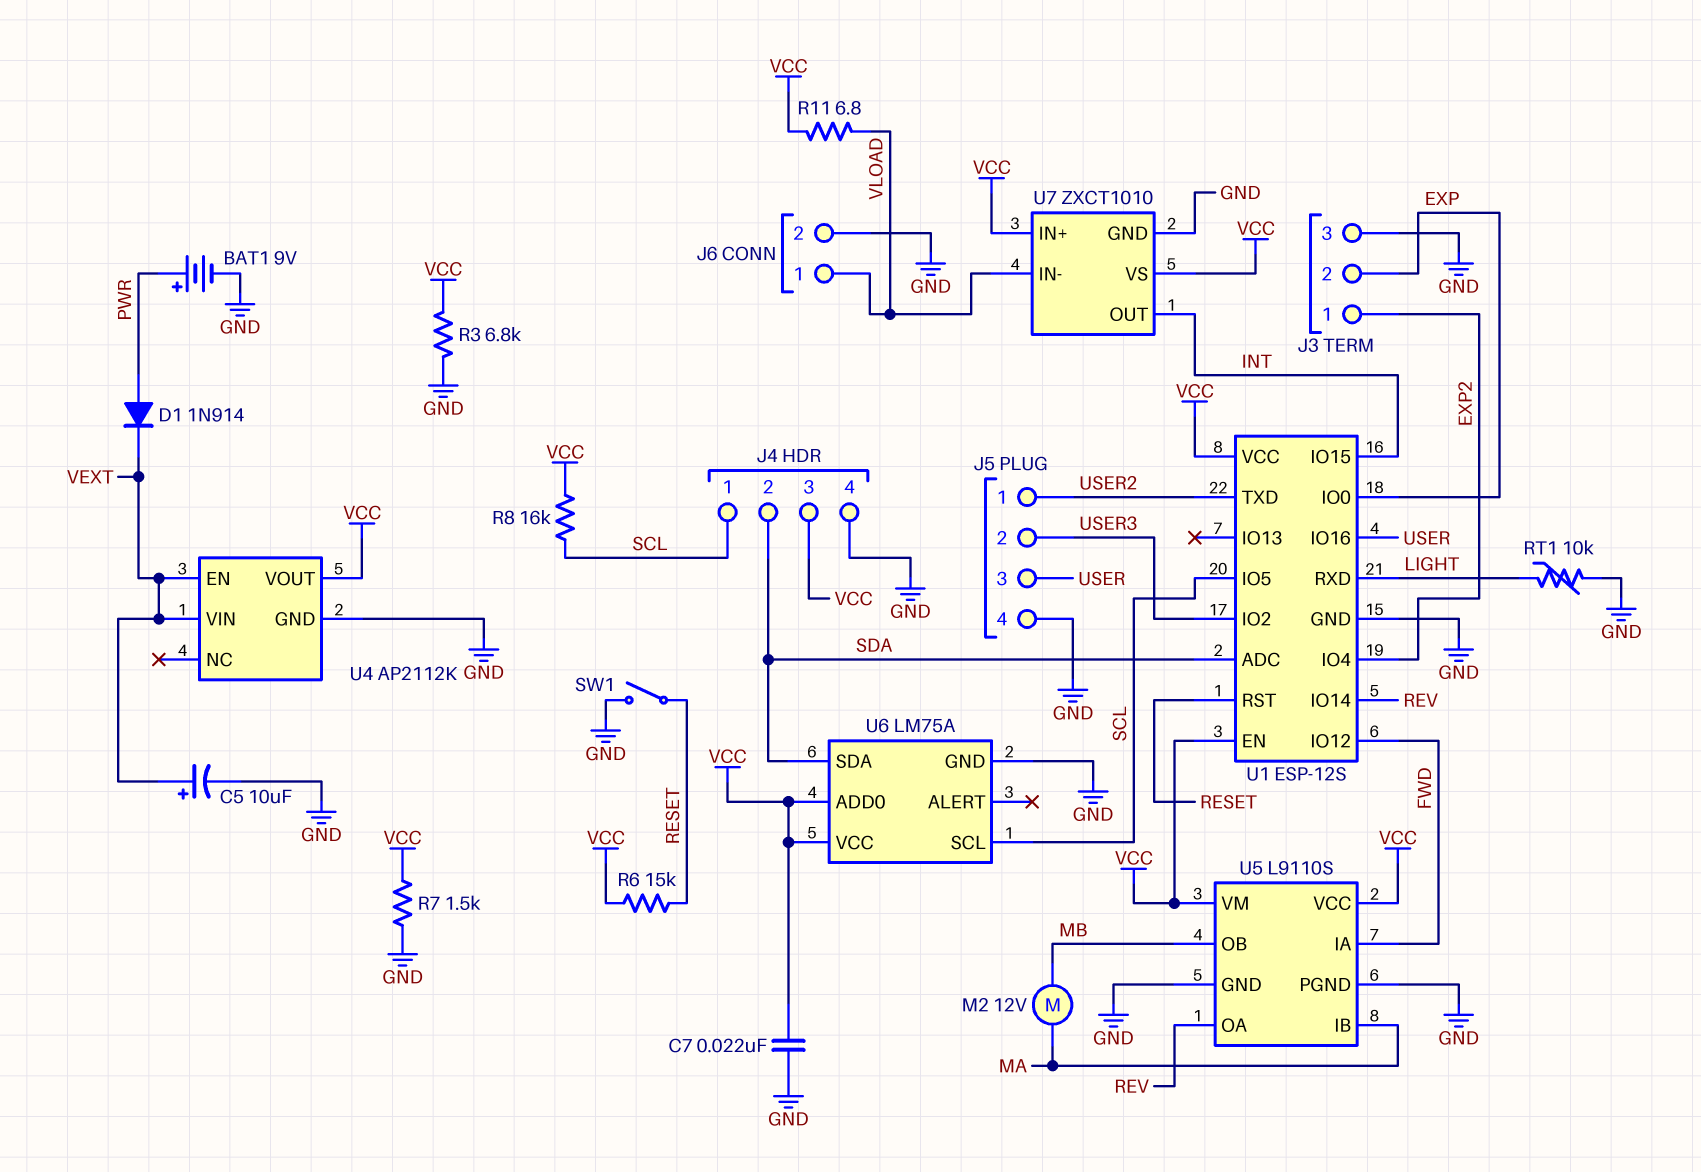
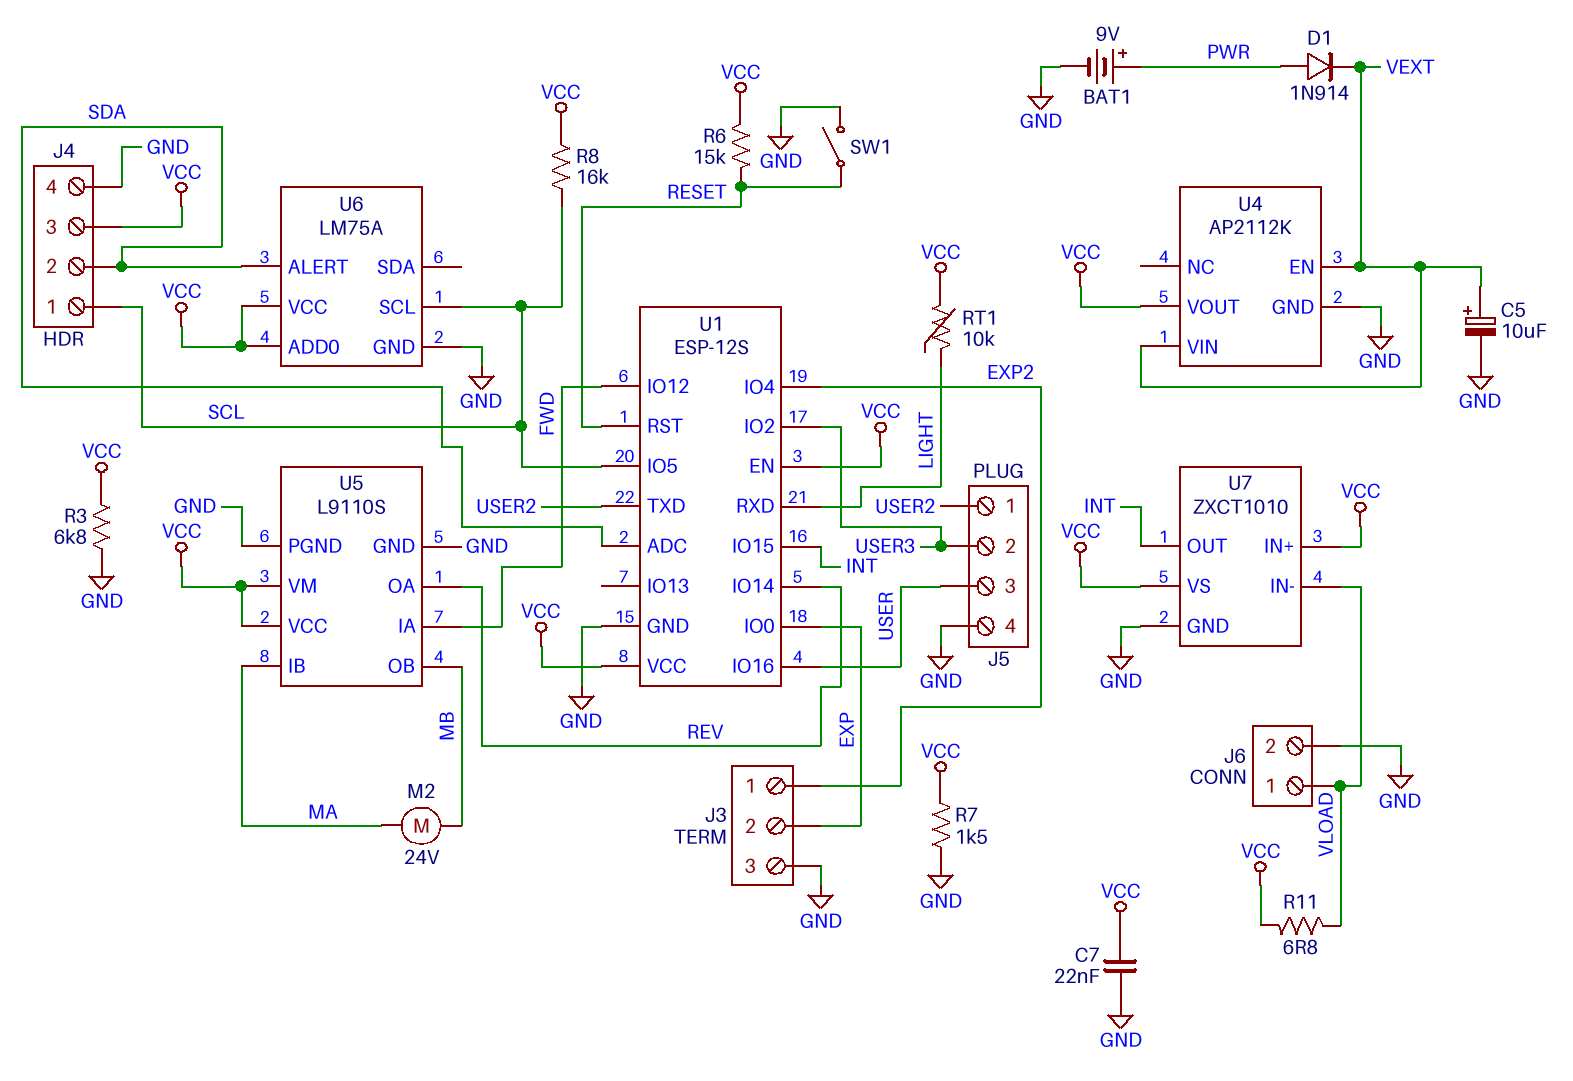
M2: motor 12V (MA, MB) -> motor 24V (MA, MB)
RT1: 10k (GND, LIGHT) -> 10k (LIGHT, VCC)
U6 pin ALERT: none -> SDA
U6 pin SDA: SDA -> none

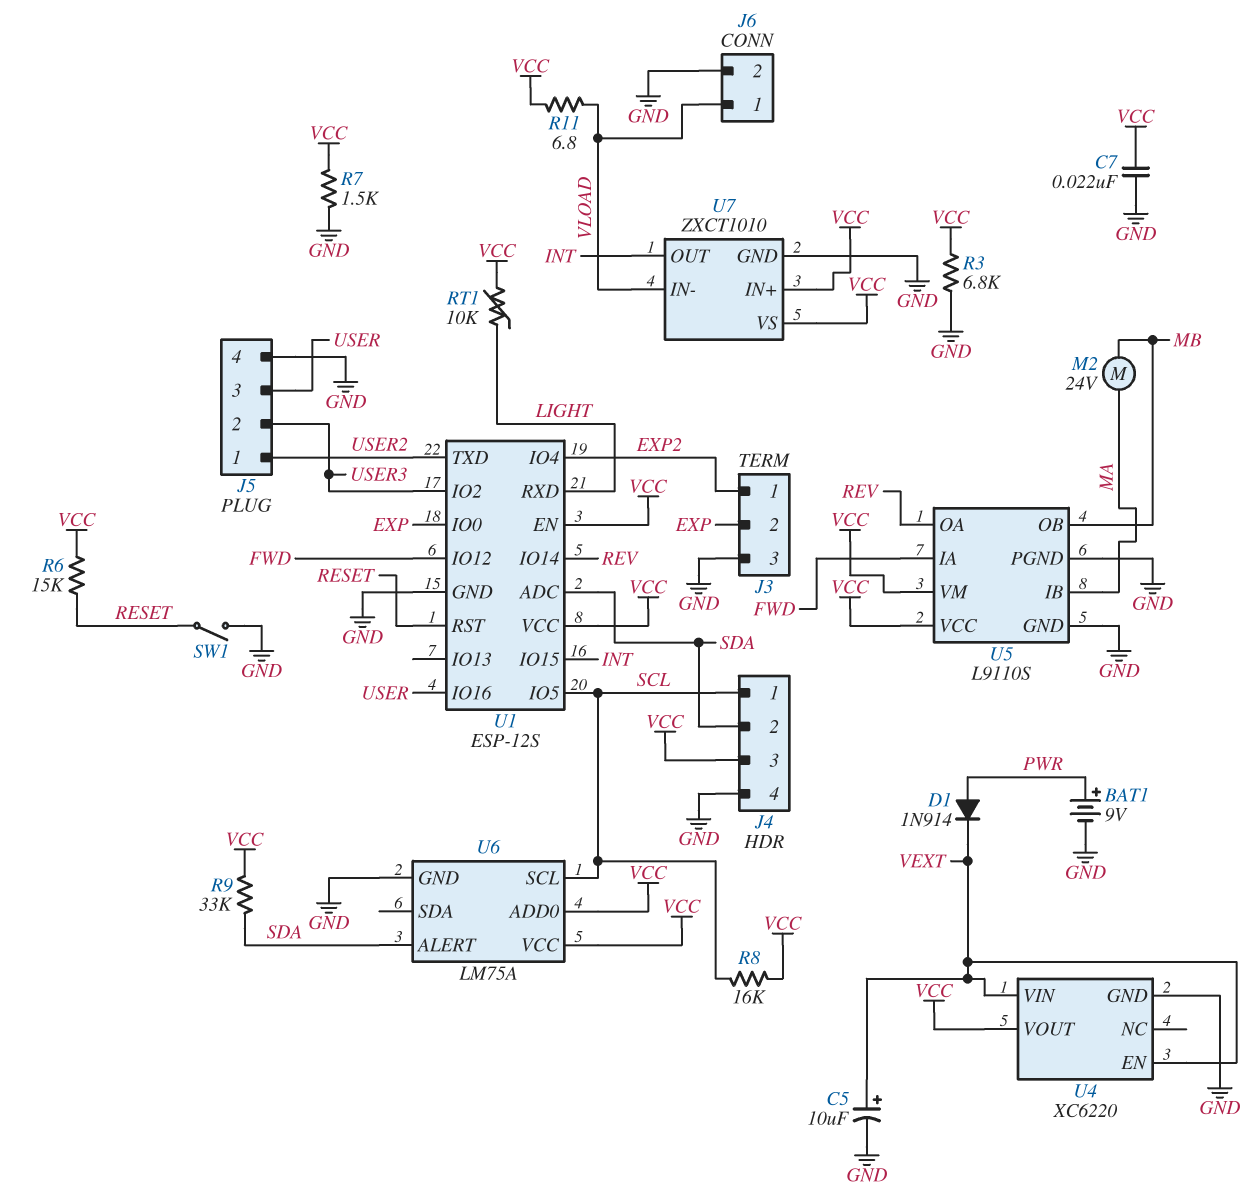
R9: none -> 33k (SDA, VCC)
U4: AP2112K -> XC6220

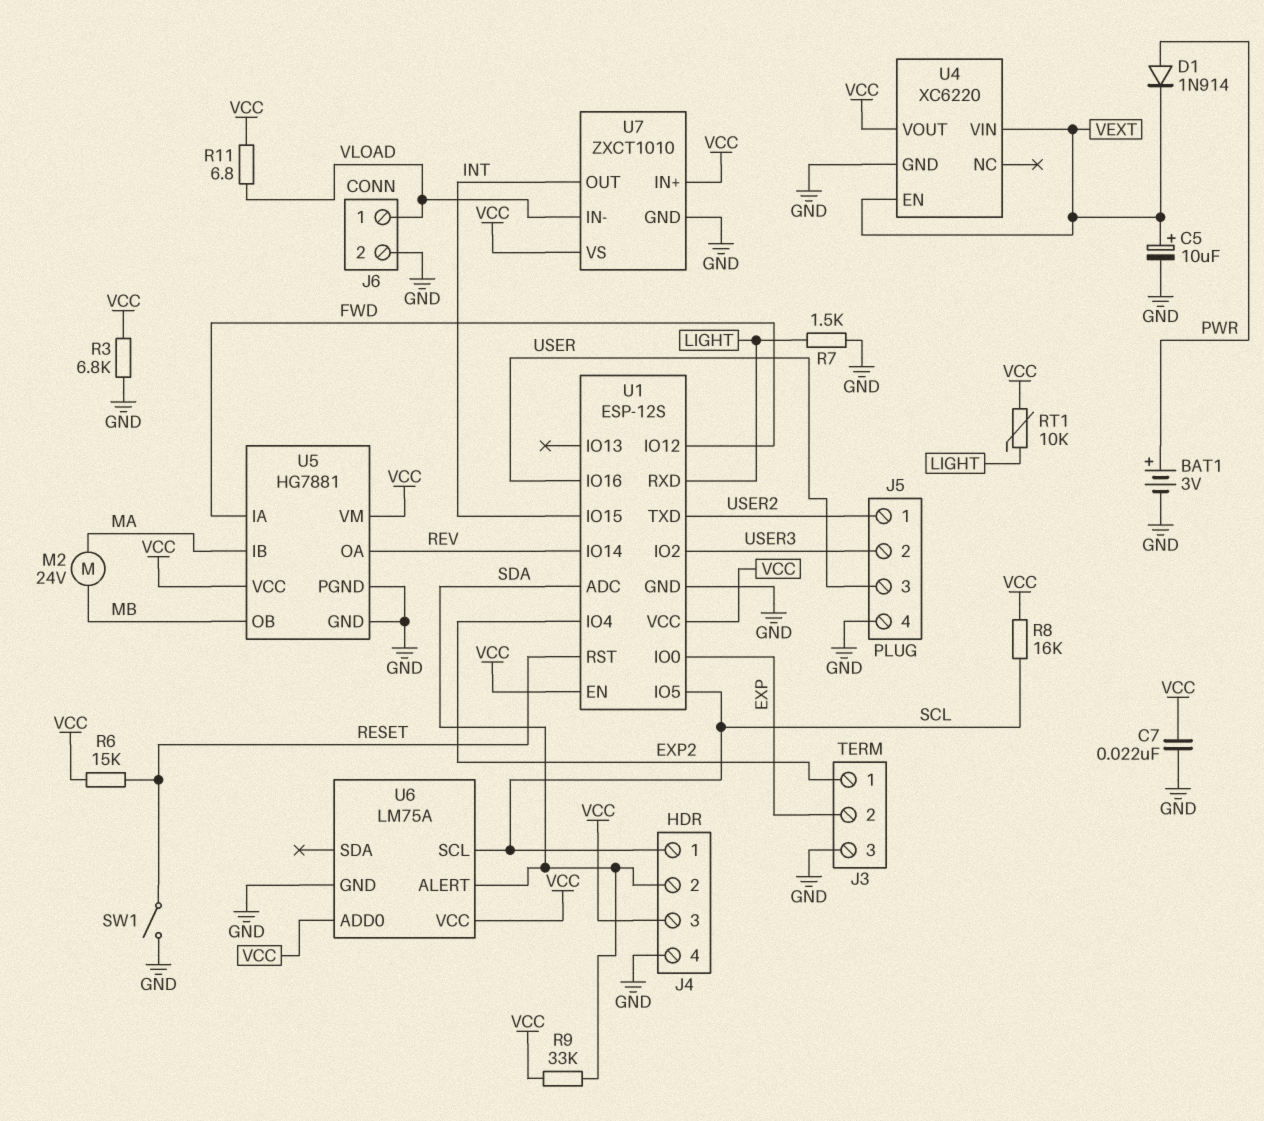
BAT1: 9V (plus PWR, minus GND) -> 3V (plus PWR, minus GND)
R7: 1.5k (GND, VCC) -> 1.5k (GND, LIGHT)
U5: L9110S -> HG7881

